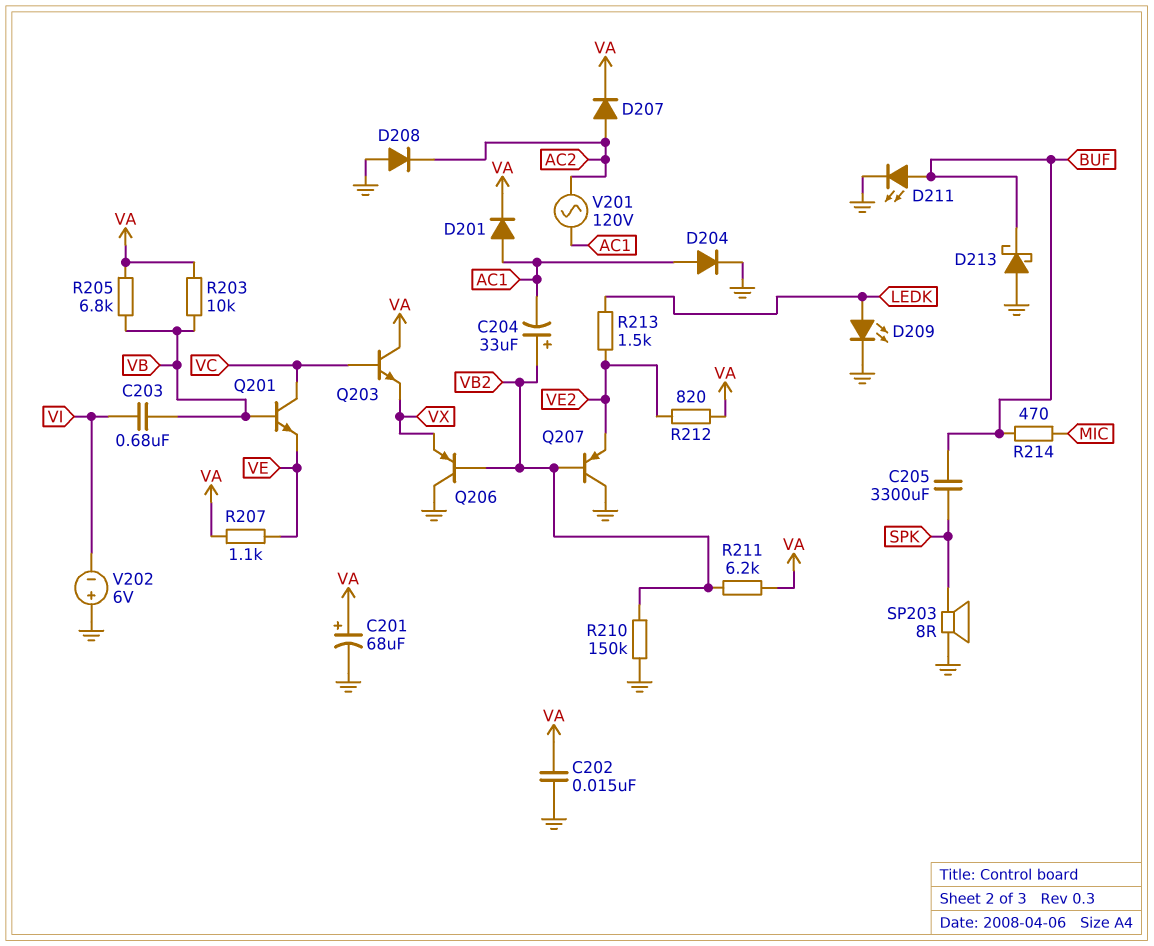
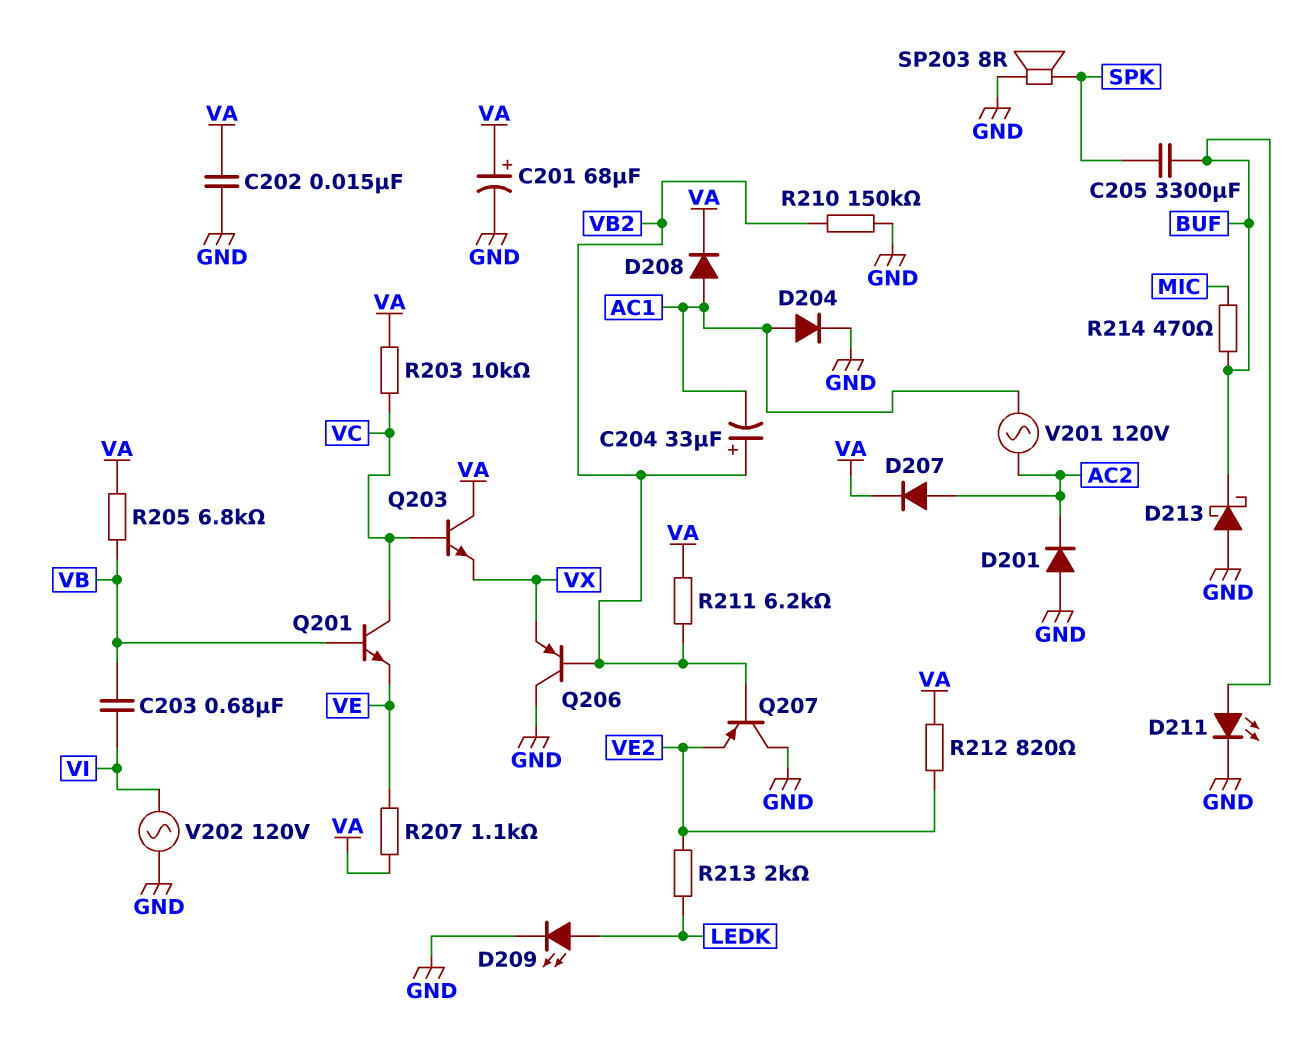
D201: diode (A AC1, K VA) -> diode (A GND, K AC2)
D208: diode (A GND, K AC2) -> diode (A AC1, K VA)
R203: 10k (VA, VB) -> 10k (VA, VC)
R213: 1.5k (LEDK, VE2) -> 2k (LEDK, VE2)
V202: 6V (plus GND, minus VI) -> AC 120V (GND, VI)

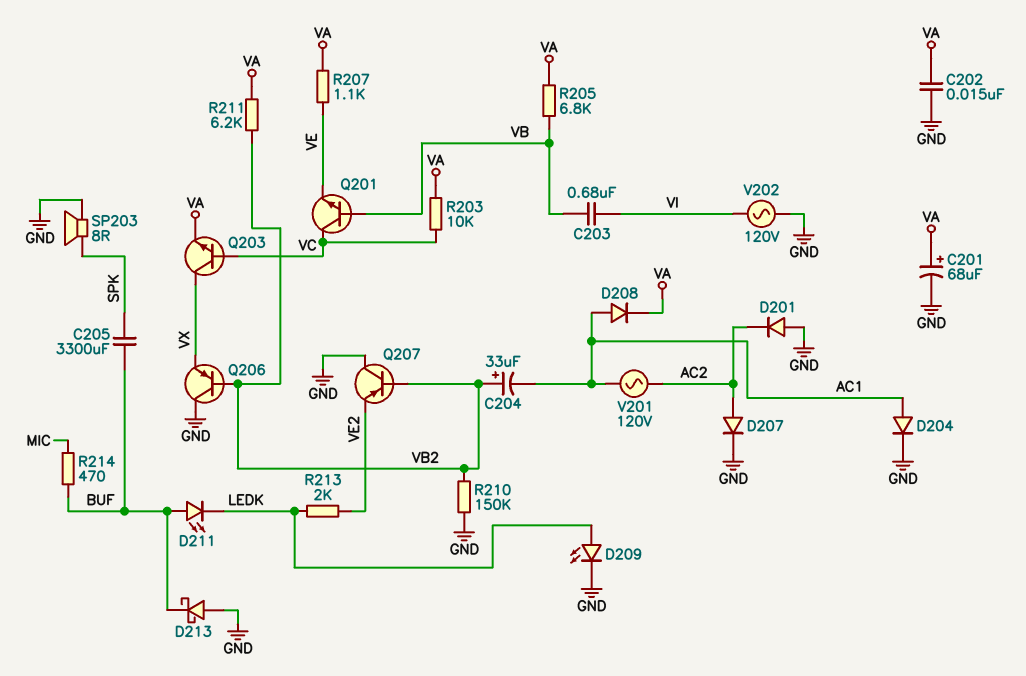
D207: diode (A AC2, K VA) -> diode (A AC2, K GND)
D211: LED (A BUF, K GND) -> LED (A BUF, K LEDK)
Q203: NPN (B VC, C VA, E VX) -> NPN (B VC, C VX, E VA)
R212: 820 (VA, VE2) -> none

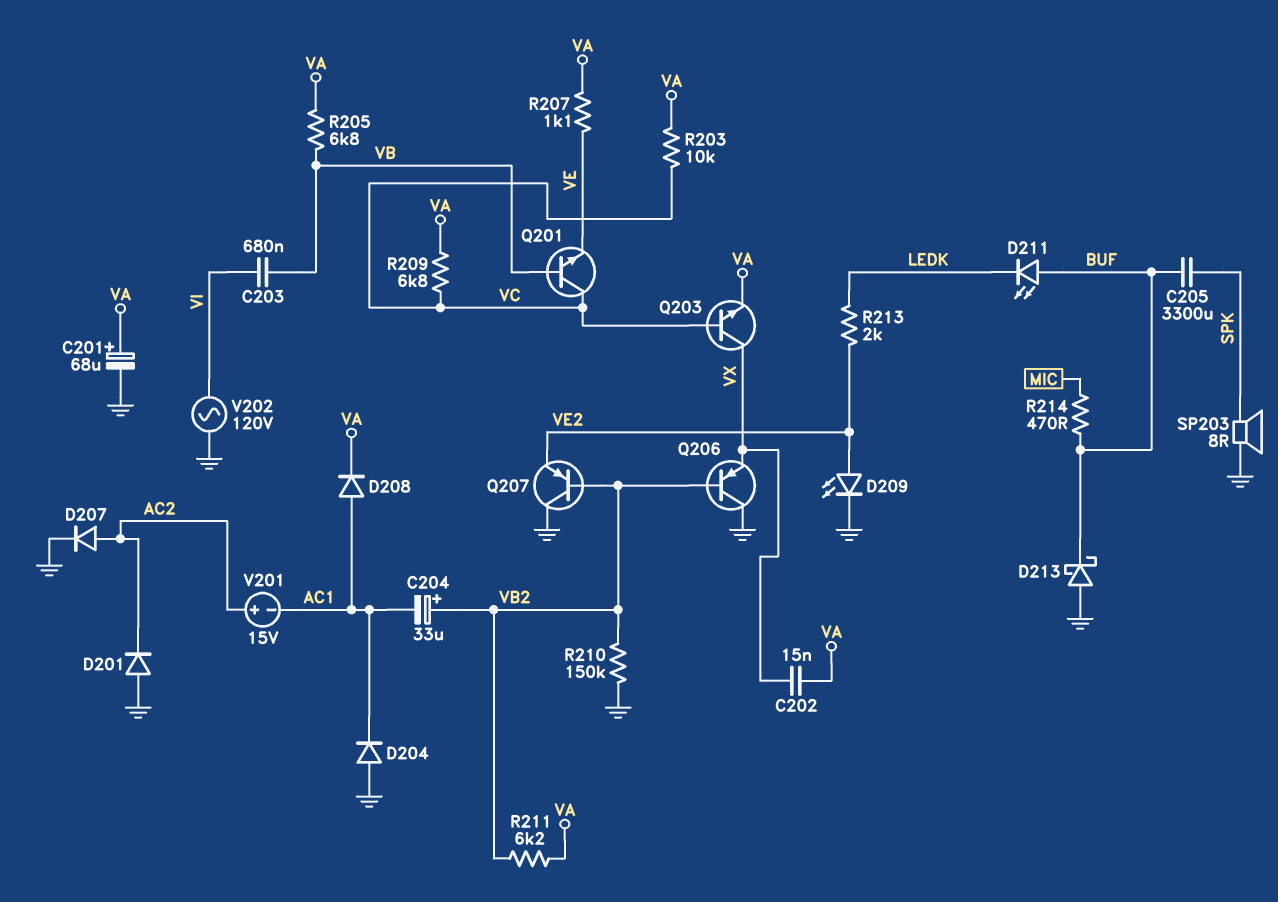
C202: 15nF (GND, VA) -> 15nF (VA, VX)
D204: diode (A AC1, K GND) -> diode (A GND, K AC1)
D209: LED (A LEDK, K GND) -> LED (A VE2, K GND)
R209: none -> 6.8k (VA, VC)
V201: AC 120V (AC1, AC2) -> 15V (plus AC2, minus AC1)

